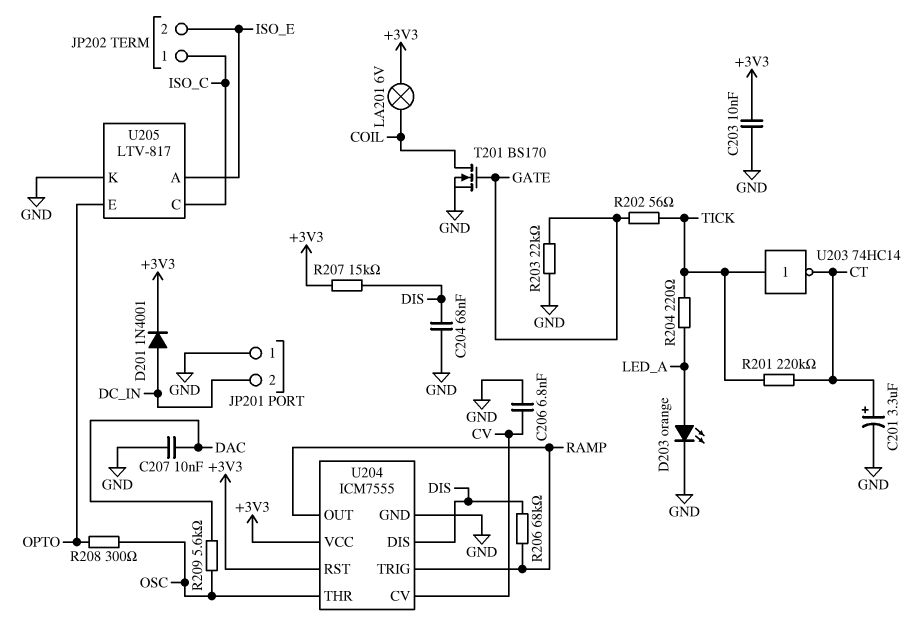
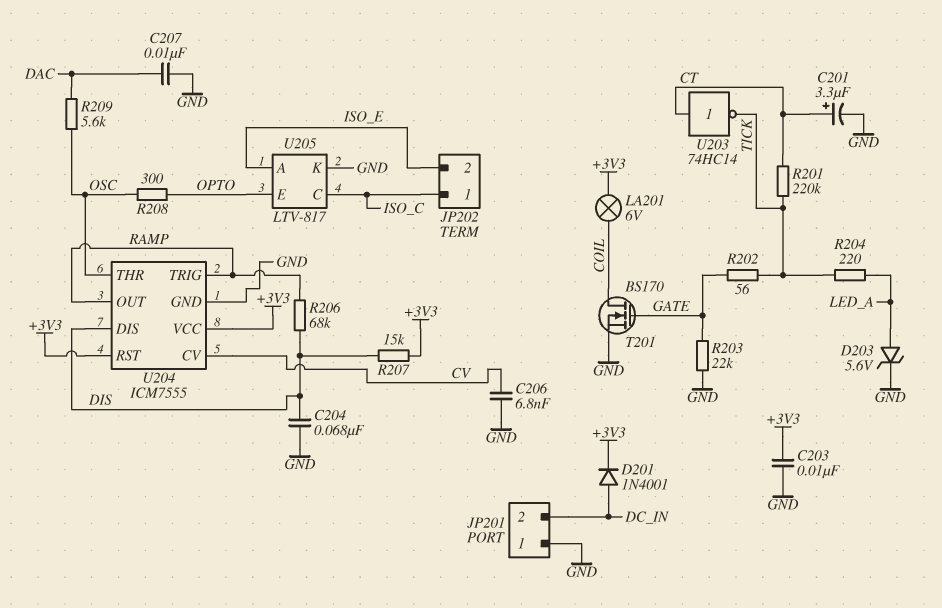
D203: LED orange (A LED_A, K GND) -> zener 5.6V (A LED_A, K GND)
U203: NOT 74HC14 (in TICK, out CT) -> NOT 74HC14 (in CT, out TICK)

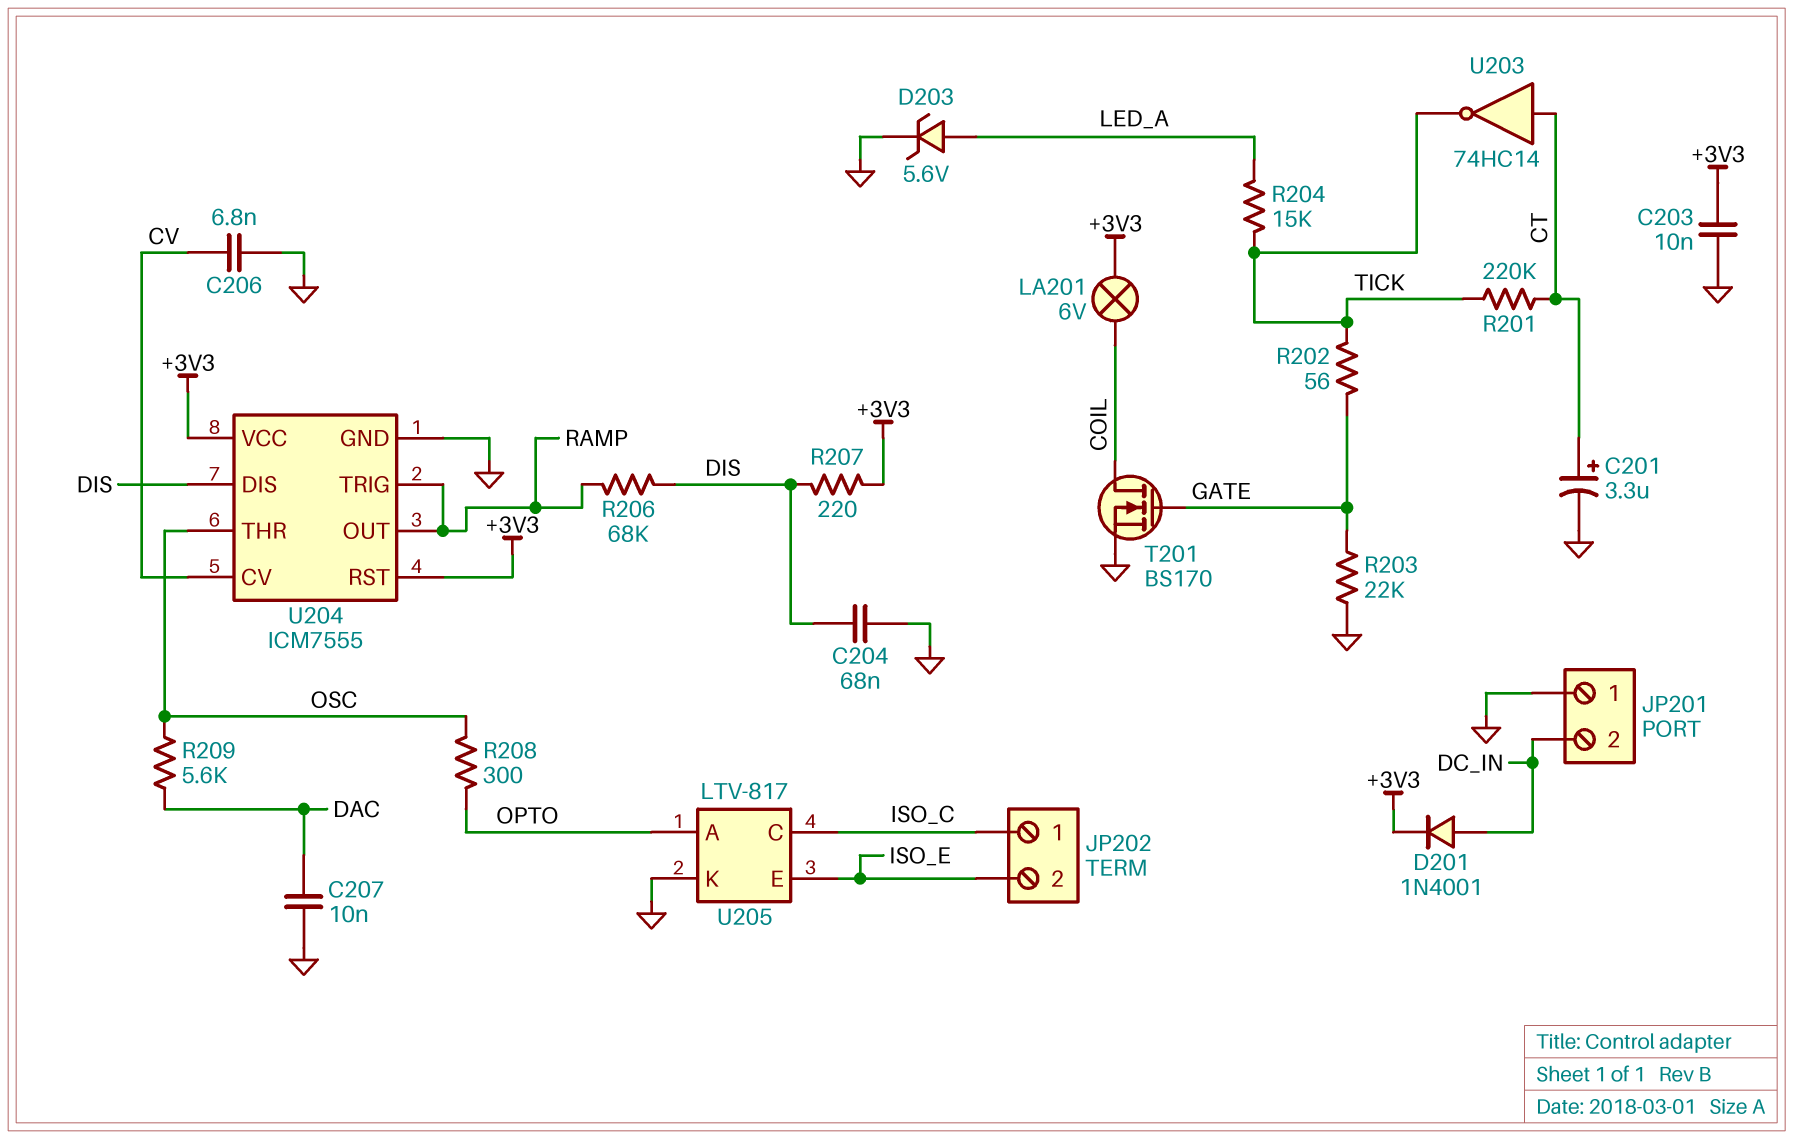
R204: 220 (LED_A, TICK) -> 15k (LED_A, TICK)
R207: 15k (+3V3, DIS) -> 220 (+3V3, DIS)
U205 pin A: ISO_E -> OPTO
U205 pin E: OPTO -> ISO_E

